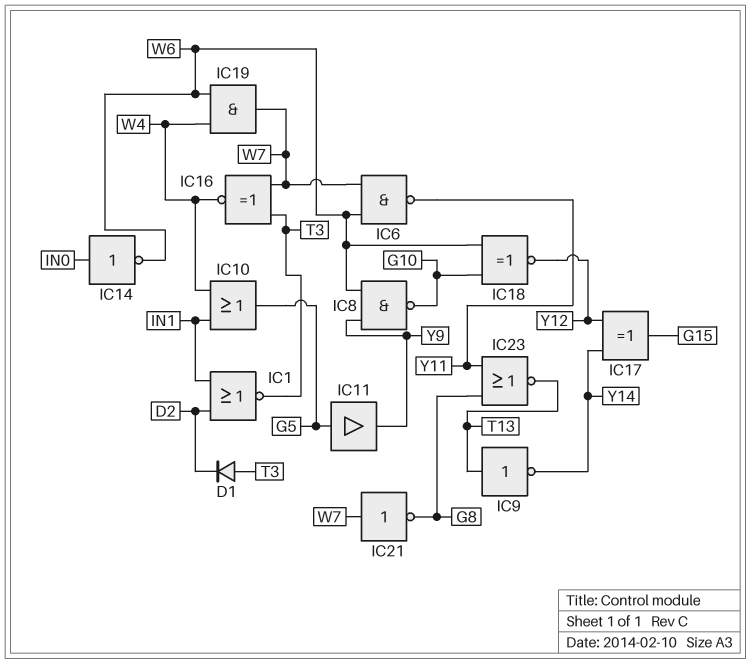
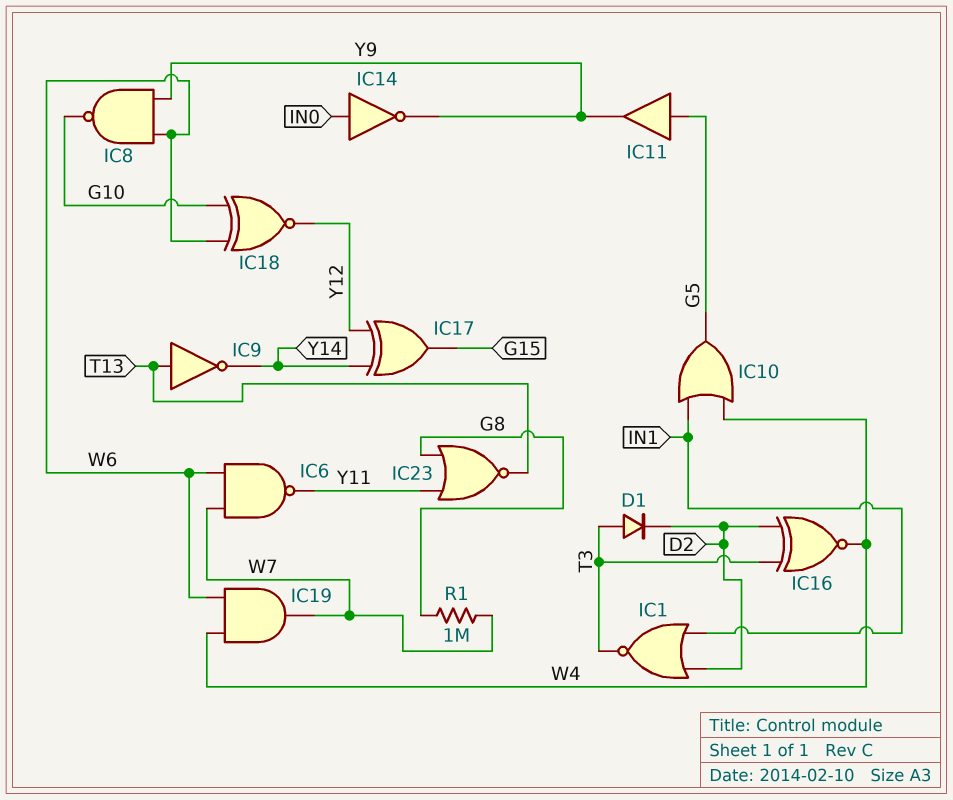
IC14: NOT (in IN0, out W6) -> NOT (in IN0, out Y9)
IC16: XNOR (in T3, in W7, out W4) -> XNOR (in D2, in T3, out W4)
IC21: NOT (in W7, out G8) -> none
R1: none -> 1M (G8, W7)

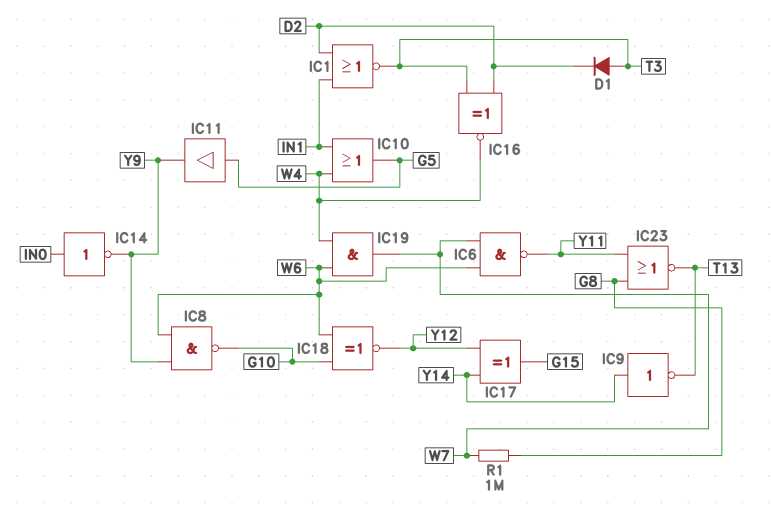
IC9: NOT (in T13, out Y14) -> NOT (in Y14, out T13)

